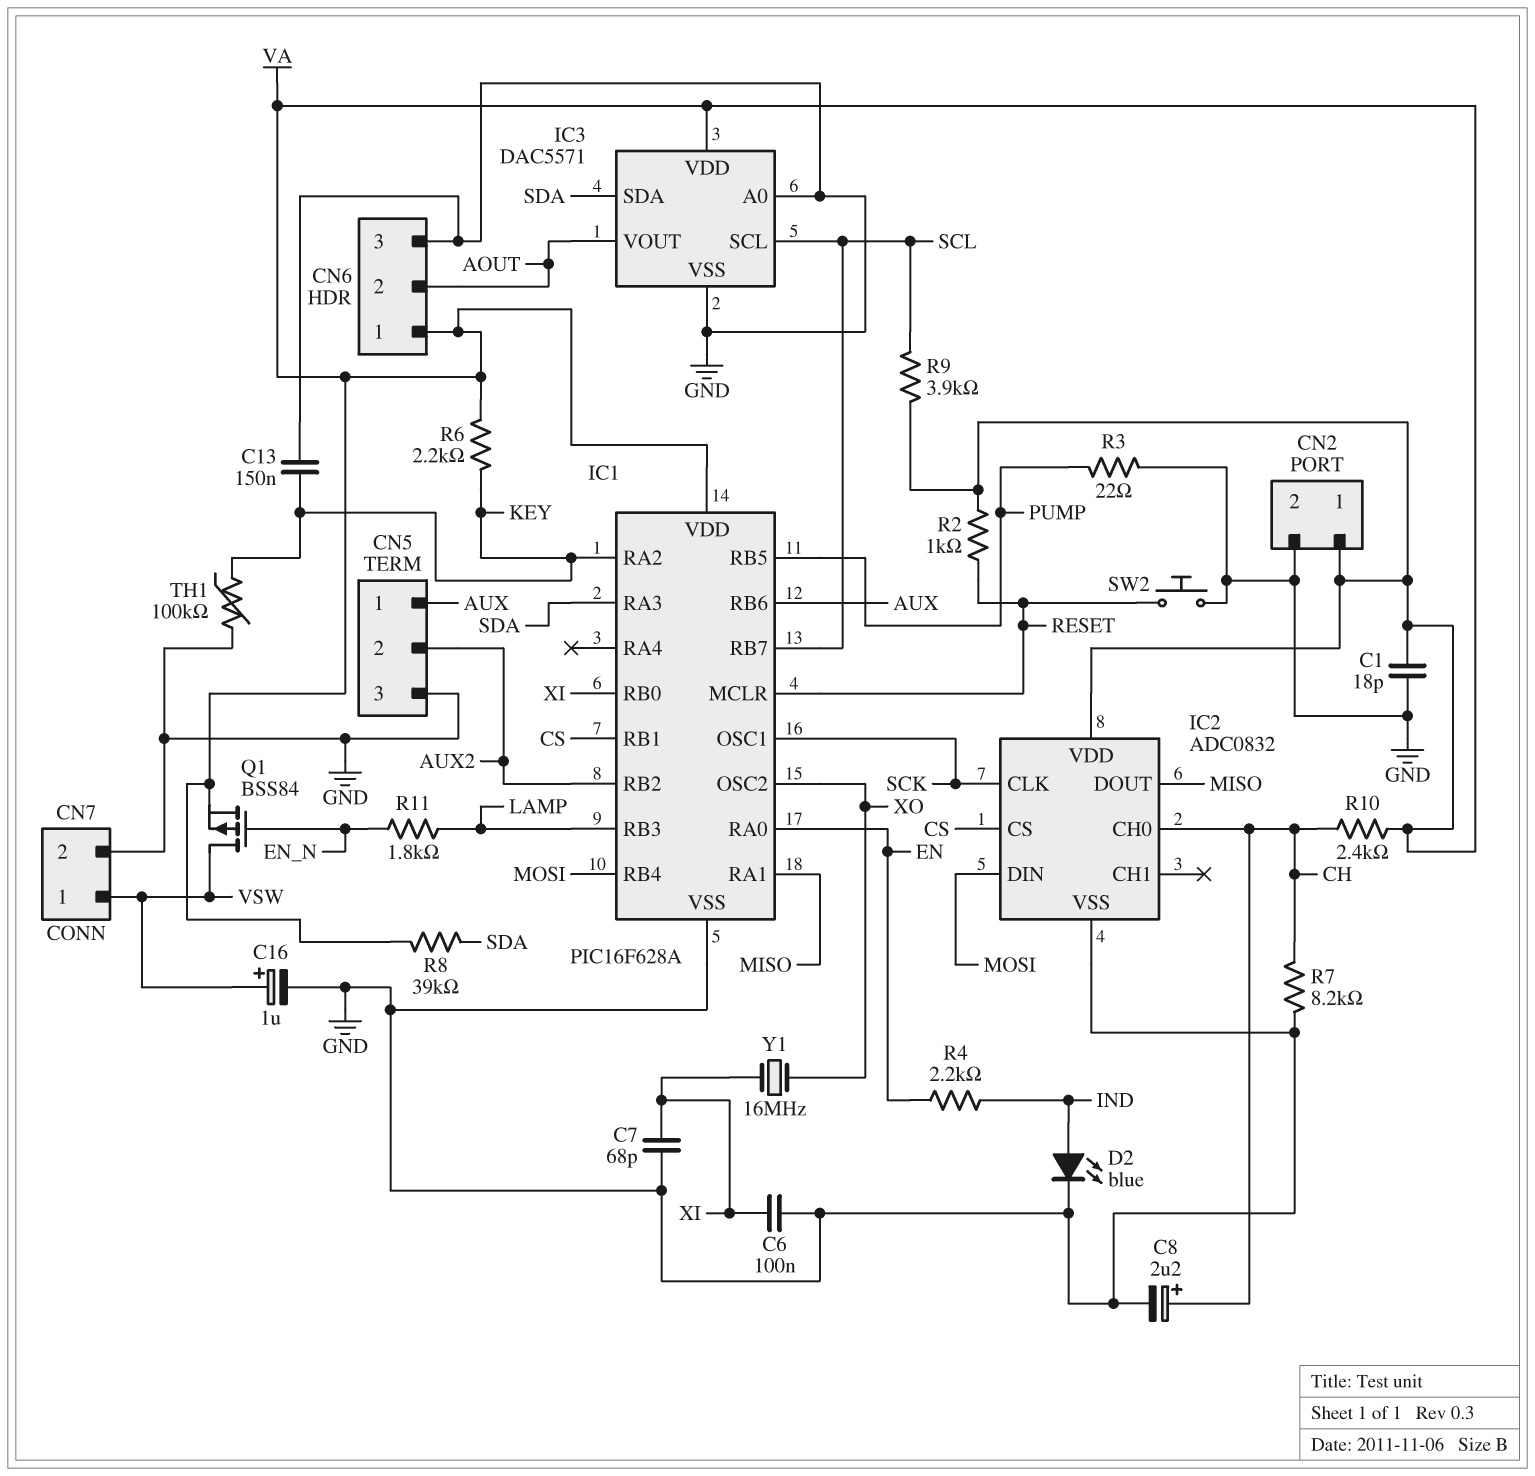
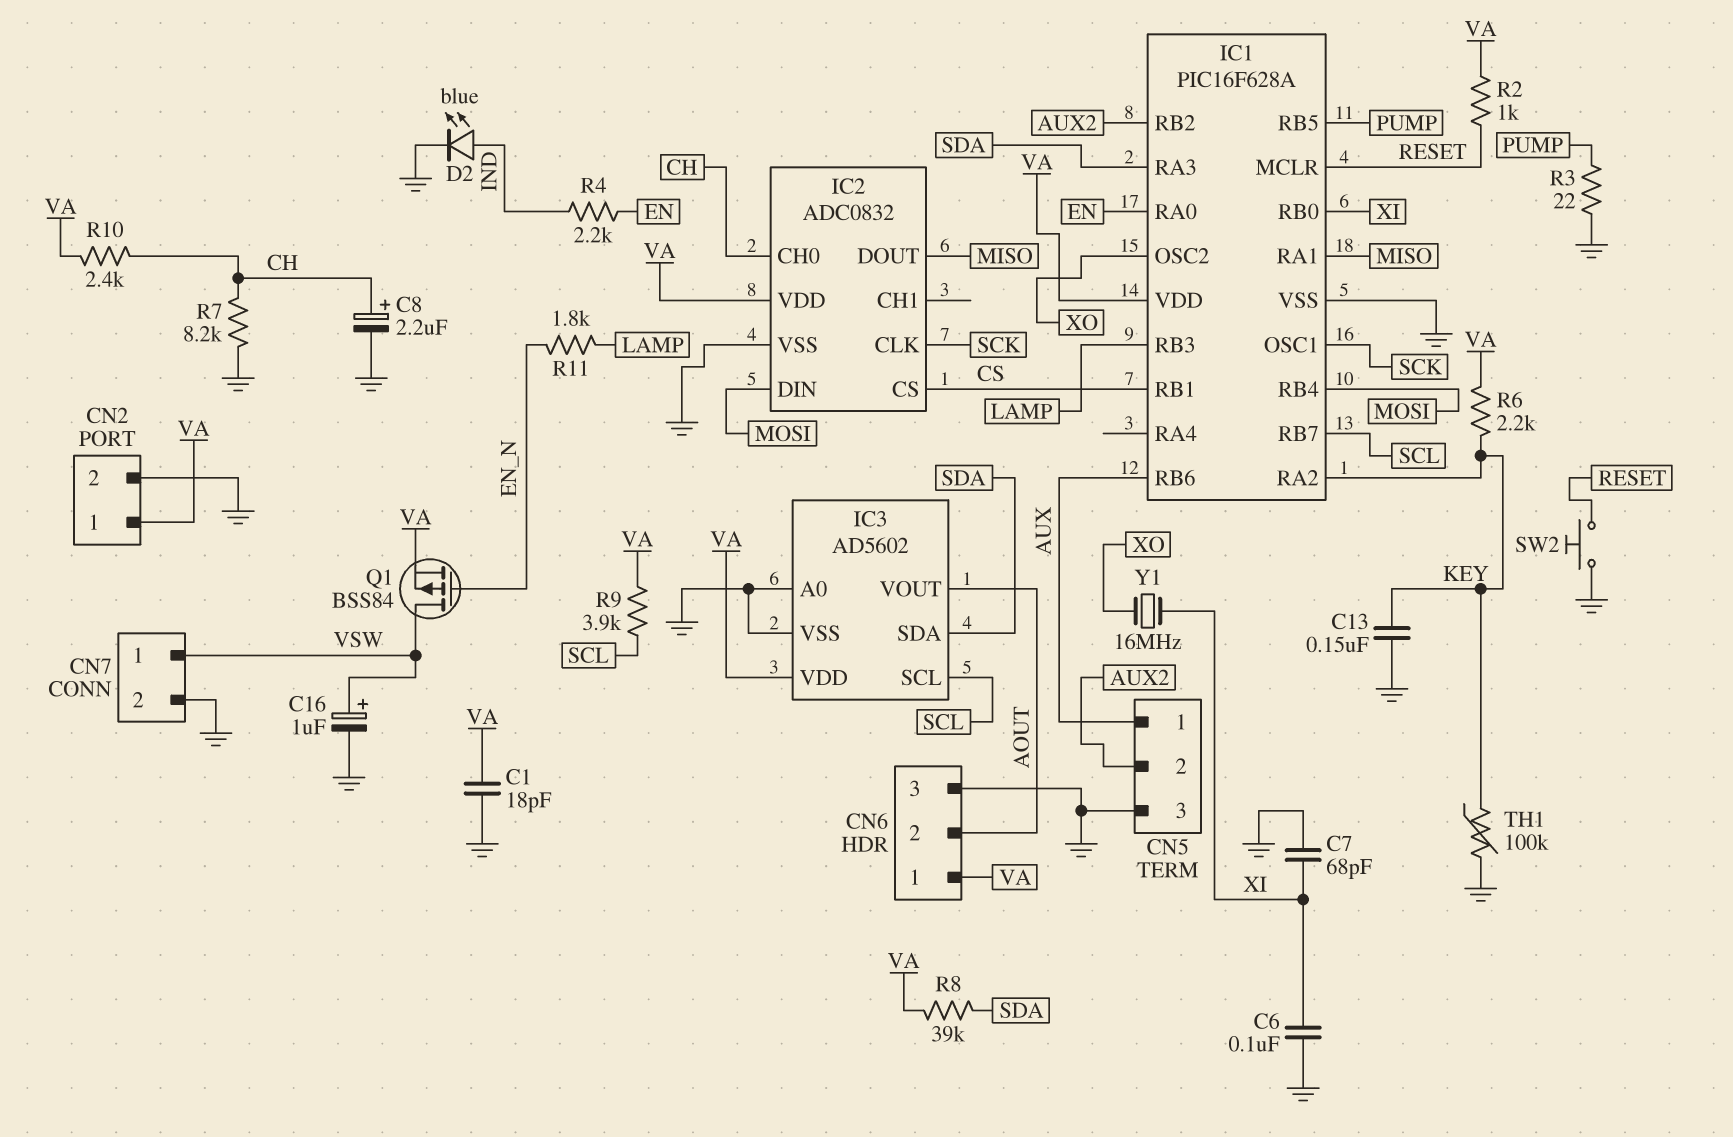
IC3: DAC5571 -> AD5602

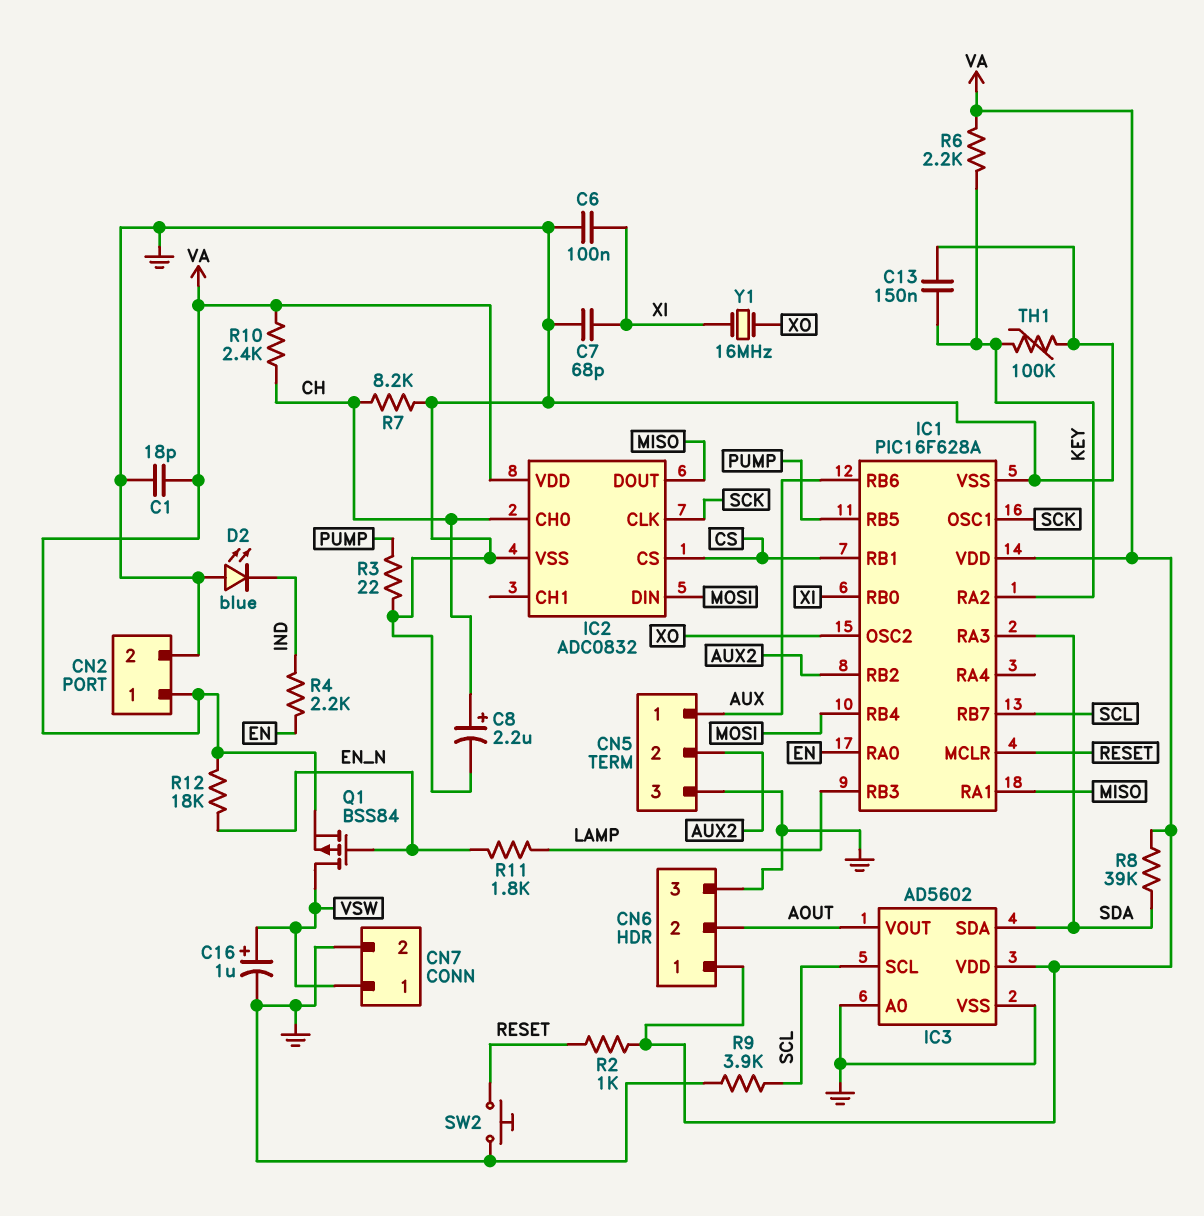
D2: LED blue (A IND, K GND) -> LED blue (A GND, K IND)
R9: 3.9k (SCL, VA) -> 3.9k (GND, SCL)
R12: none -> 18k (EN_N, VA)

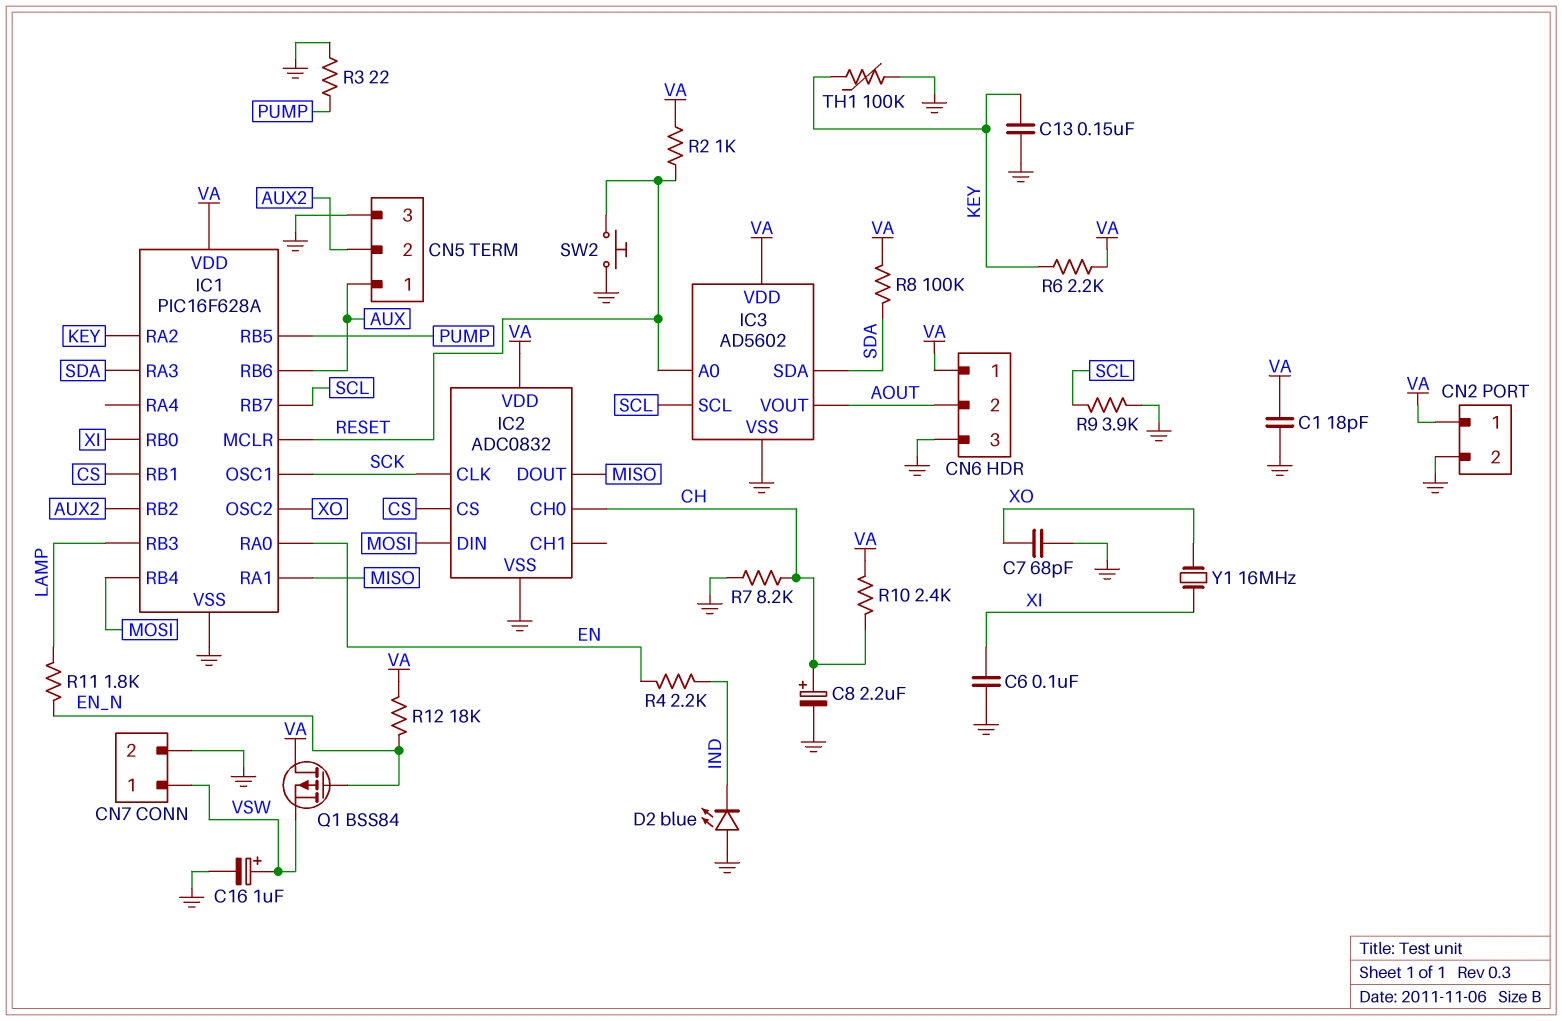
C7: 68pF (GND, XI) -> 68pF (GND, XO)
IC3 pin A0: GND -> RESET
Q1: PMOS BSS84 (G EN_N, D VSW, S VA) -> PMOS BSS84 (G EN_N, D VA, S VSW)
R8: 39k (SDA, VA) -> 100k (SDA, VA)

